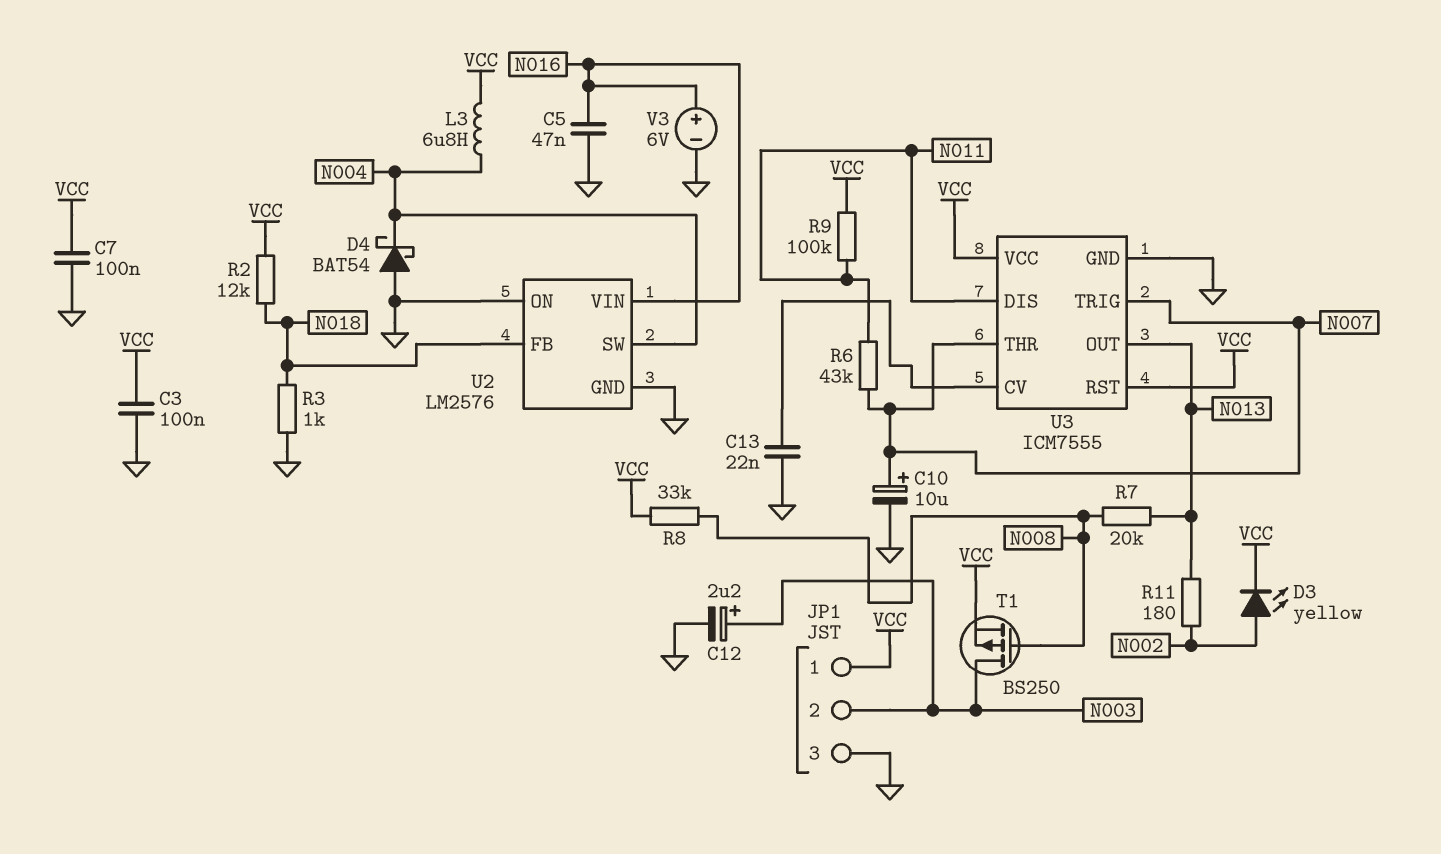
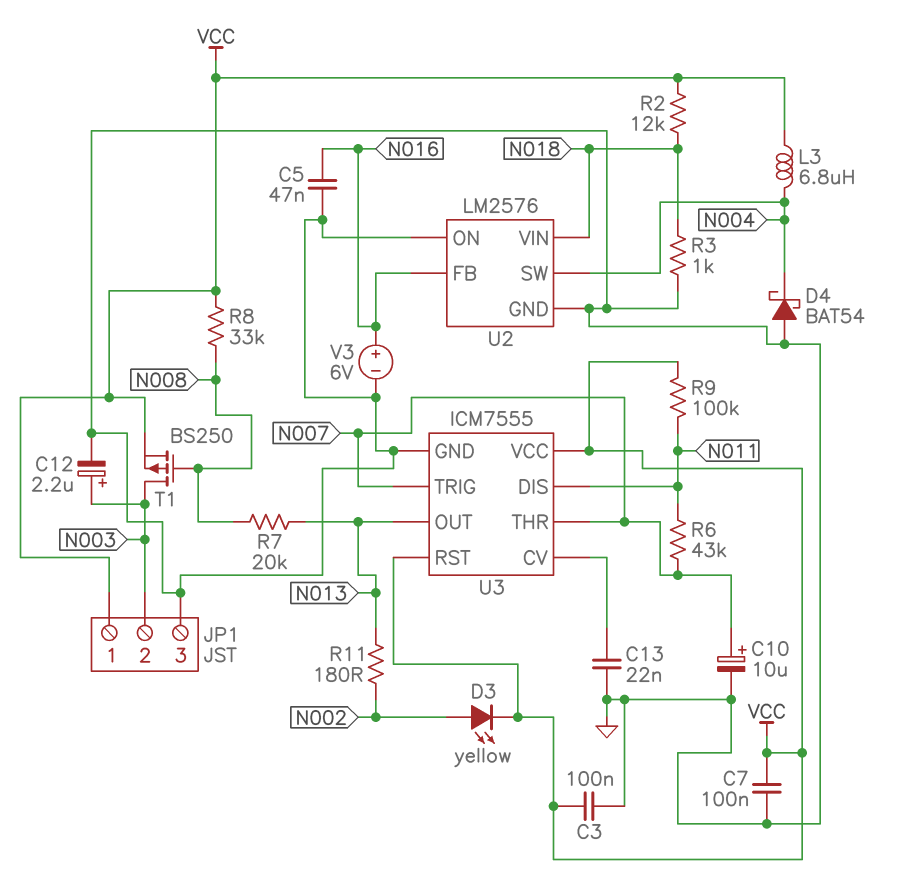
U2 pin FB: N018 -> N016
U2 pin VIN: N016 -> N018

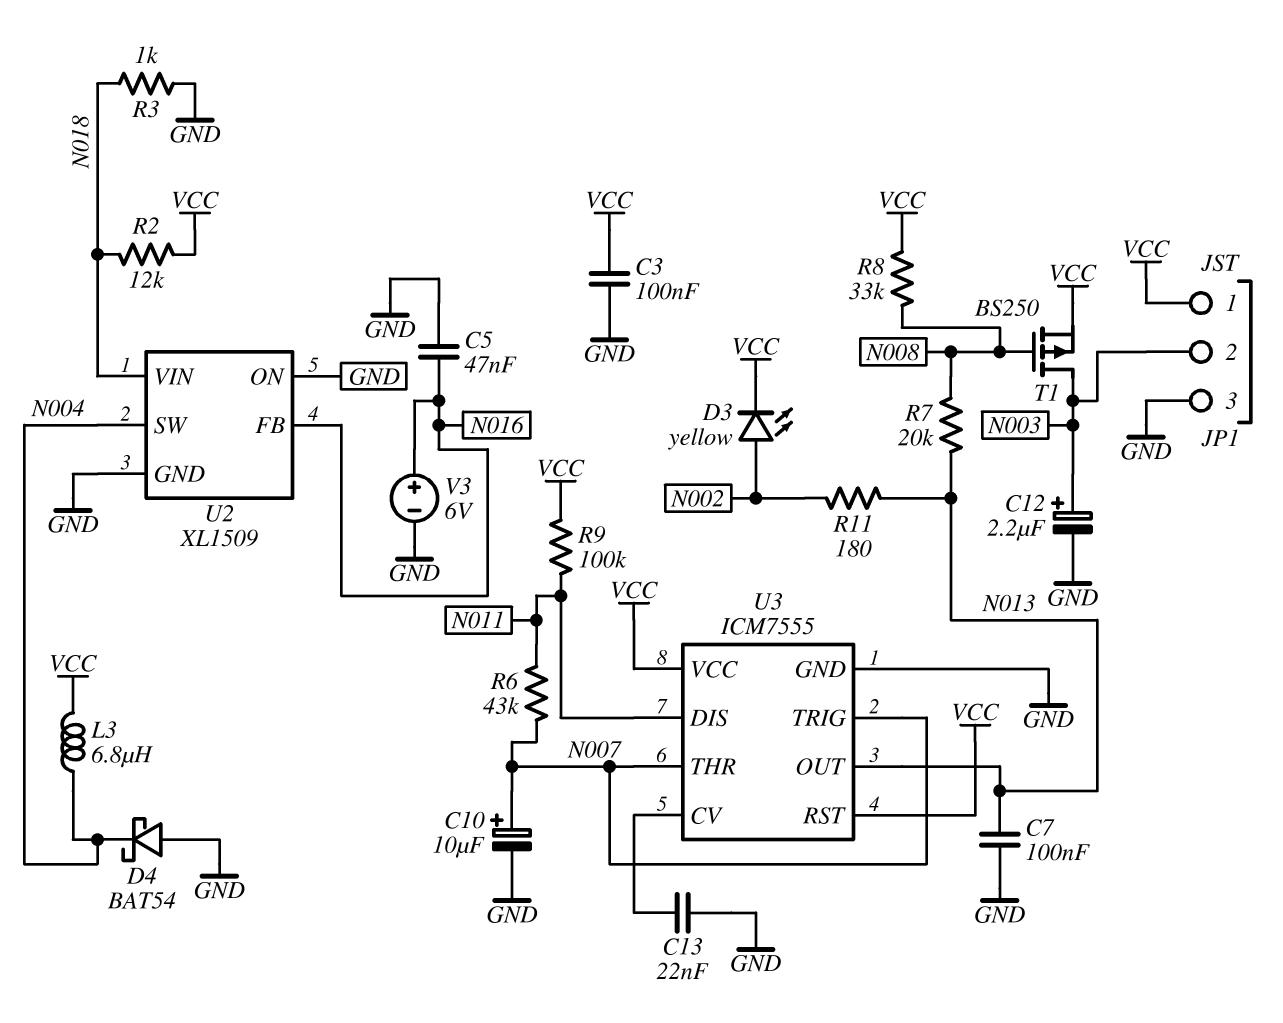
C7: 100nF (GND, VCC) -> 100nF (GND, N013)
U2: LM2576 -> XL1509

